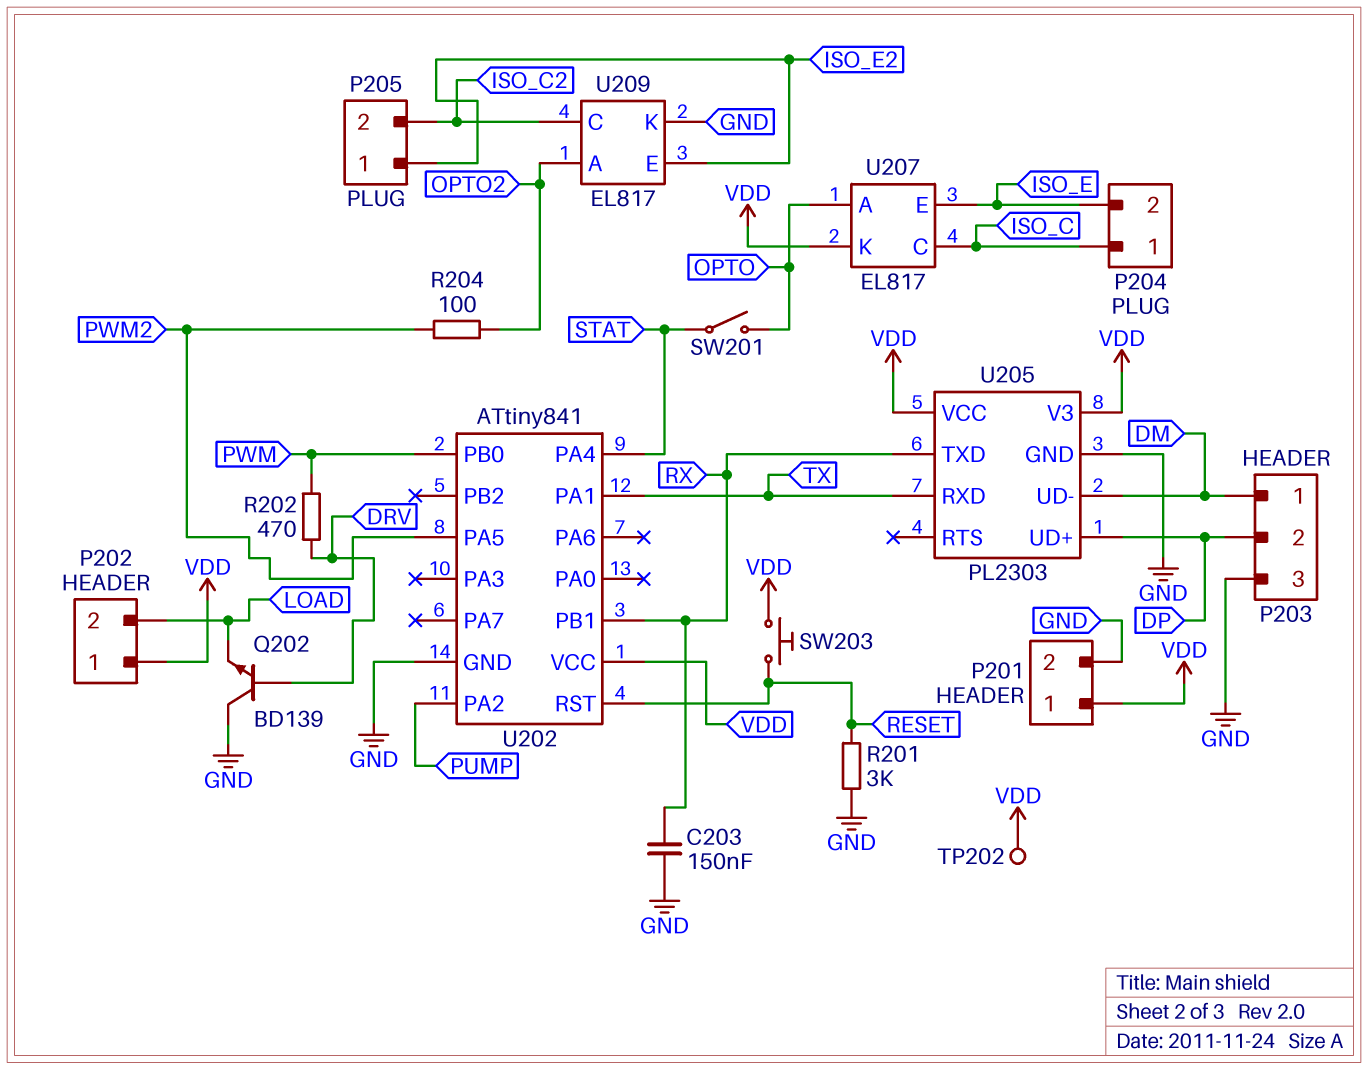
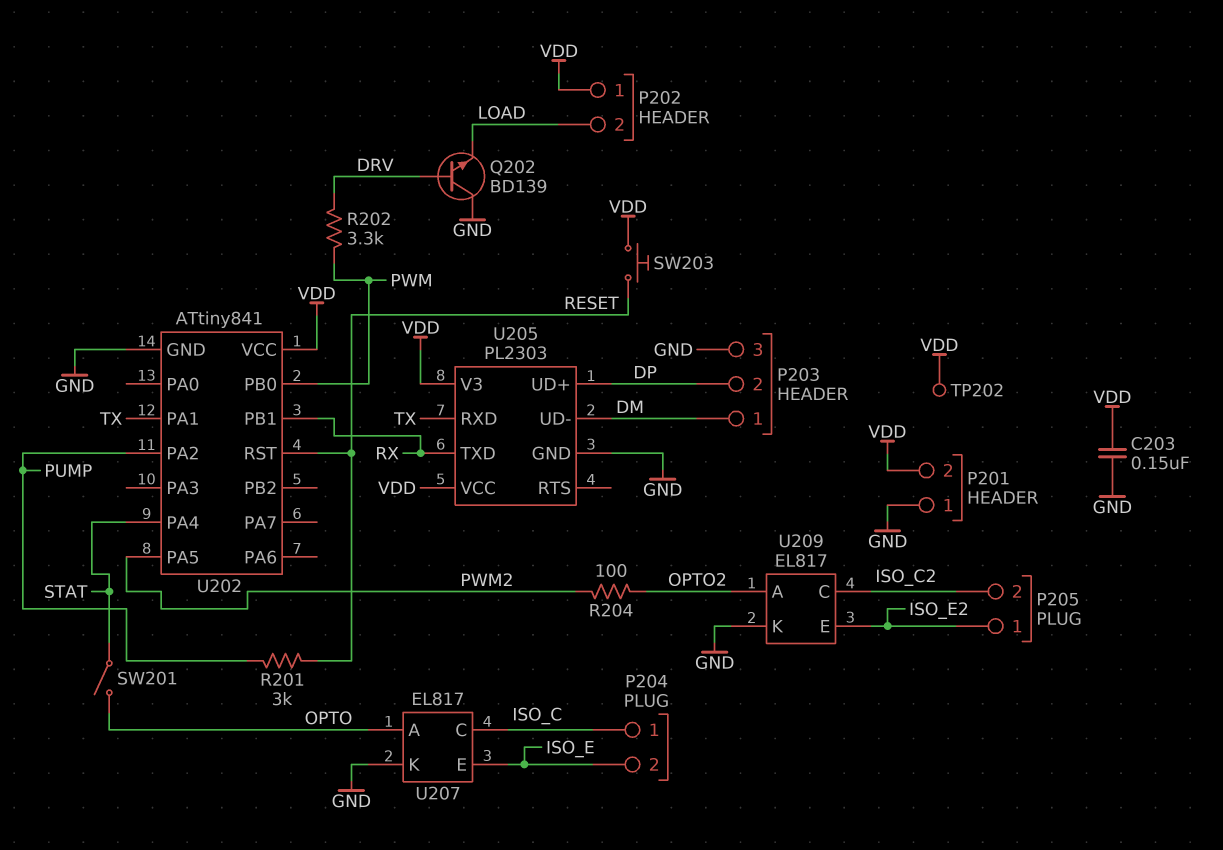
C203: 150nF (GND, RX) -> 150nF (GND, VDD)
P201 pin 1: VDD -> GND
P201 pin 2: GND -> VDD
R201: 3k (GND, RESET) -> 3k (PUMP, RESET)
R202: 470 (DRV, PWM) -> 3.3k (DRV, PWM)
U207 pin K: VDD -> GND

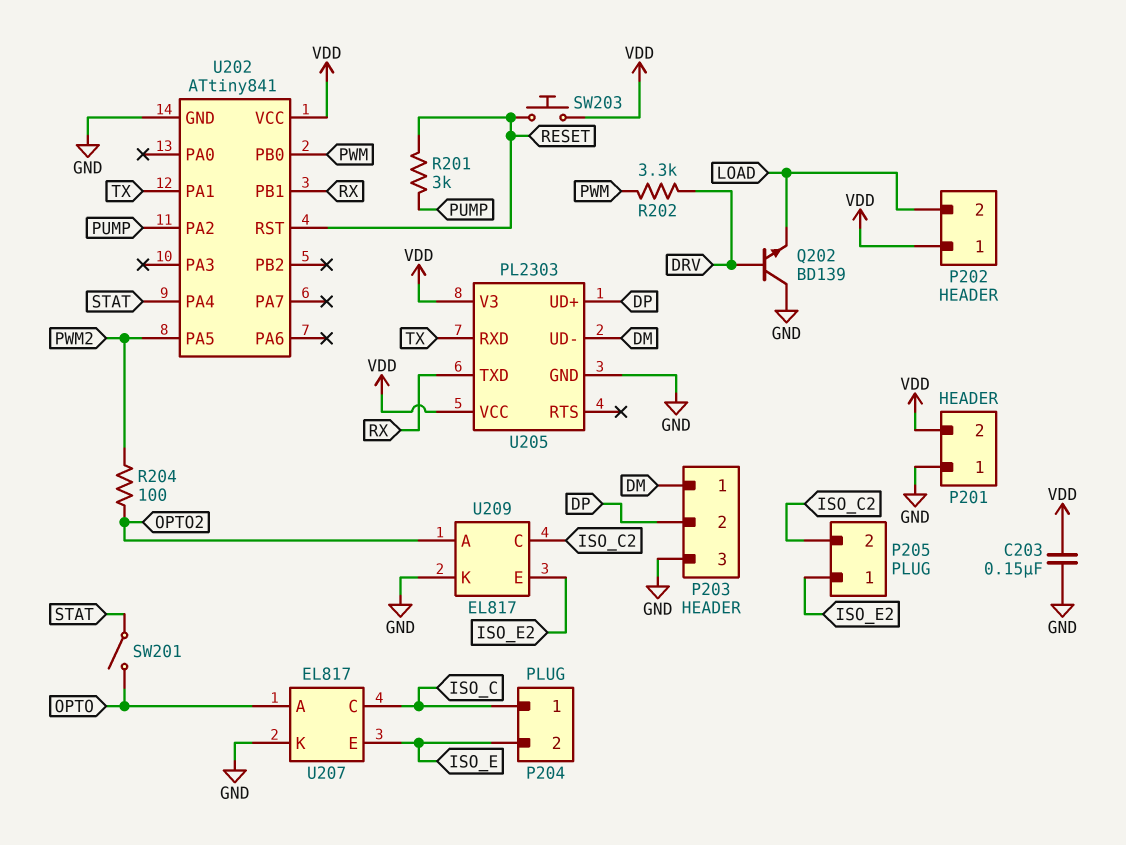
TP202: test point (VDD) -> none

